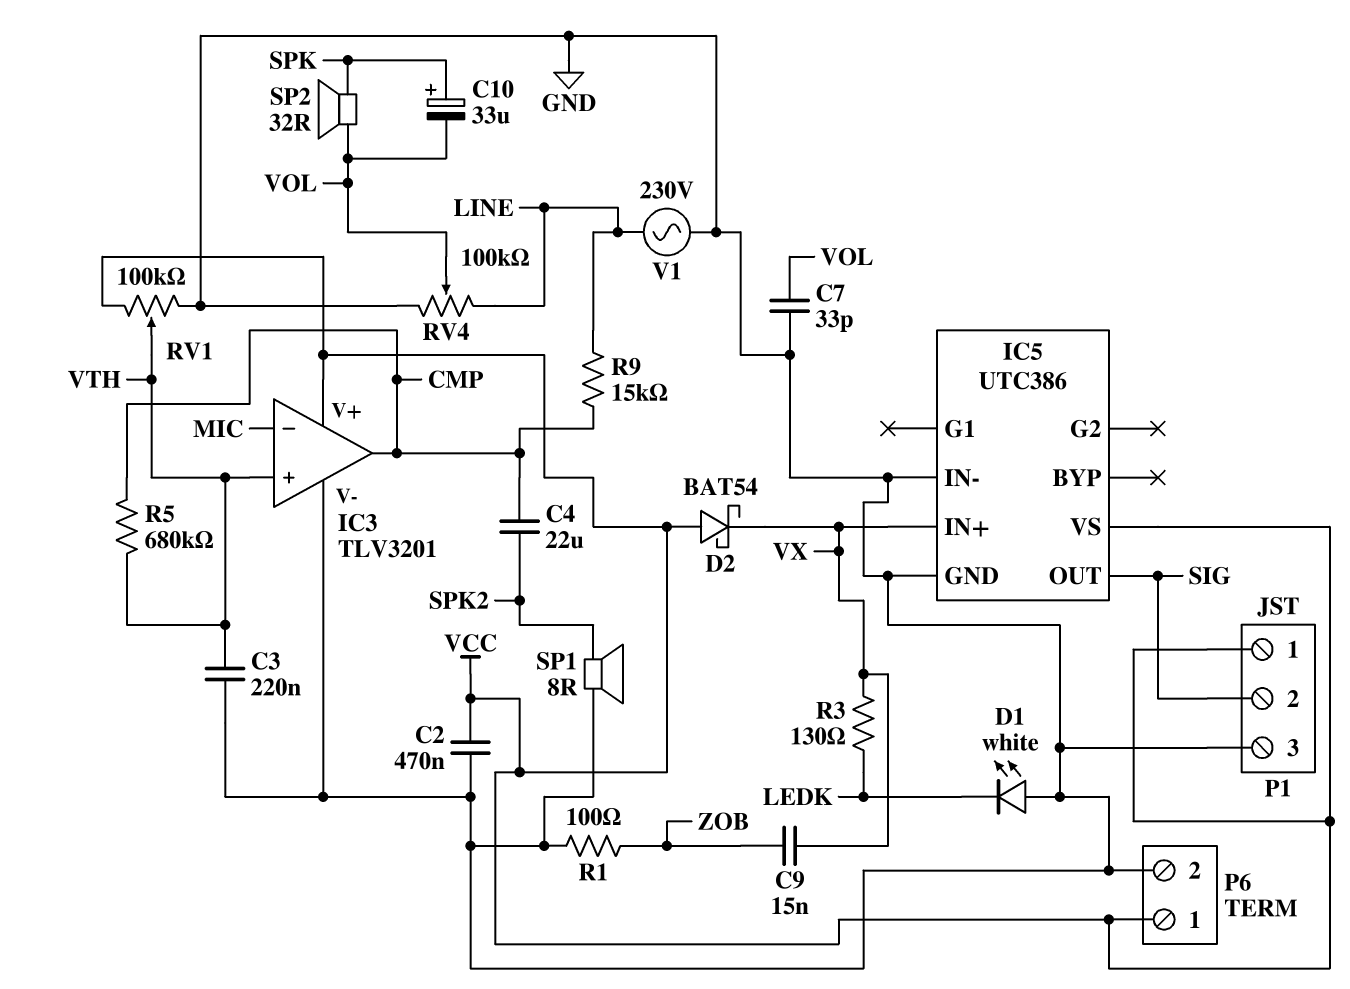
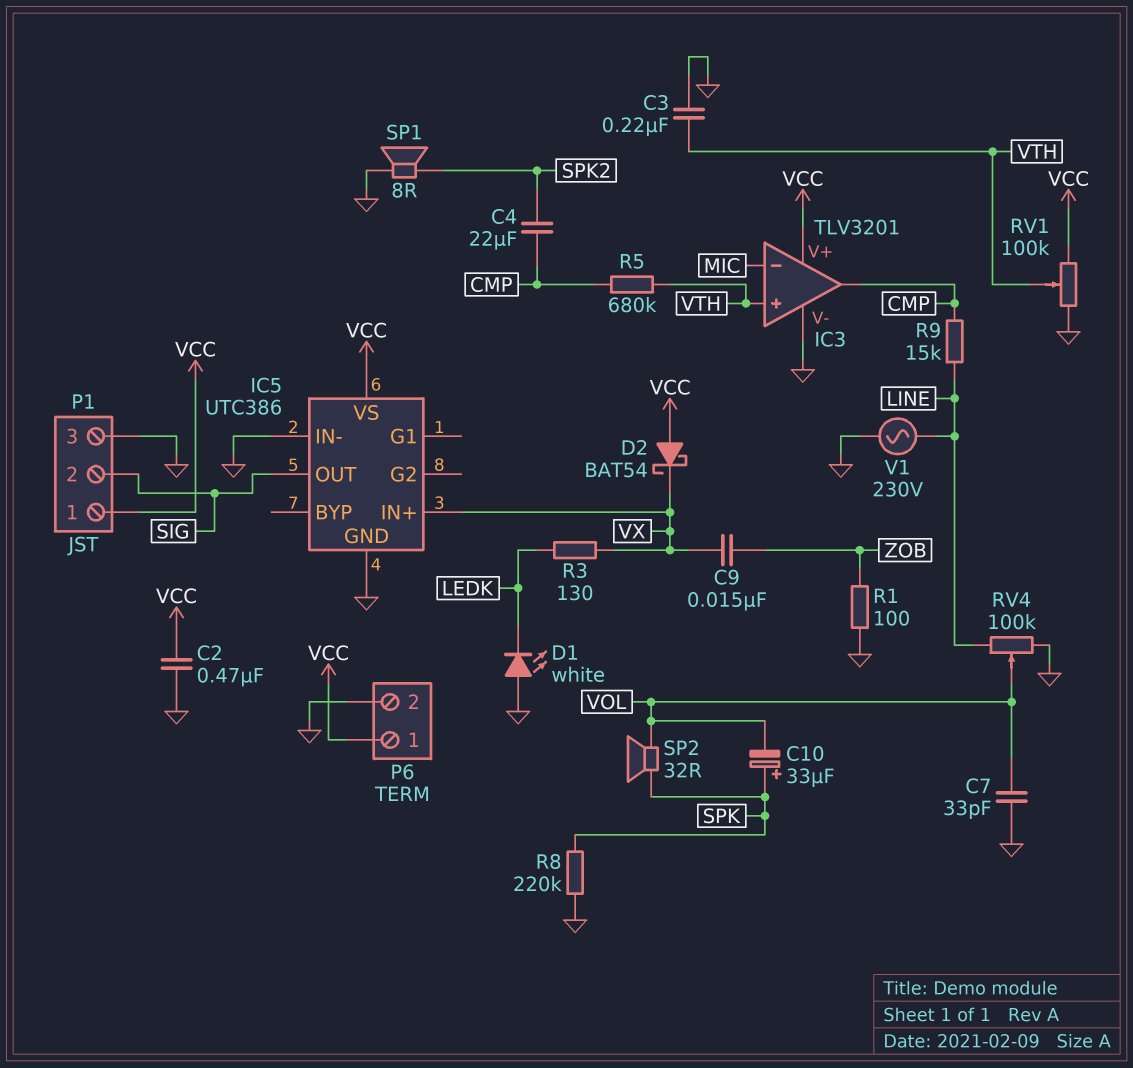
R8: none -> 220k (GND, SPK)

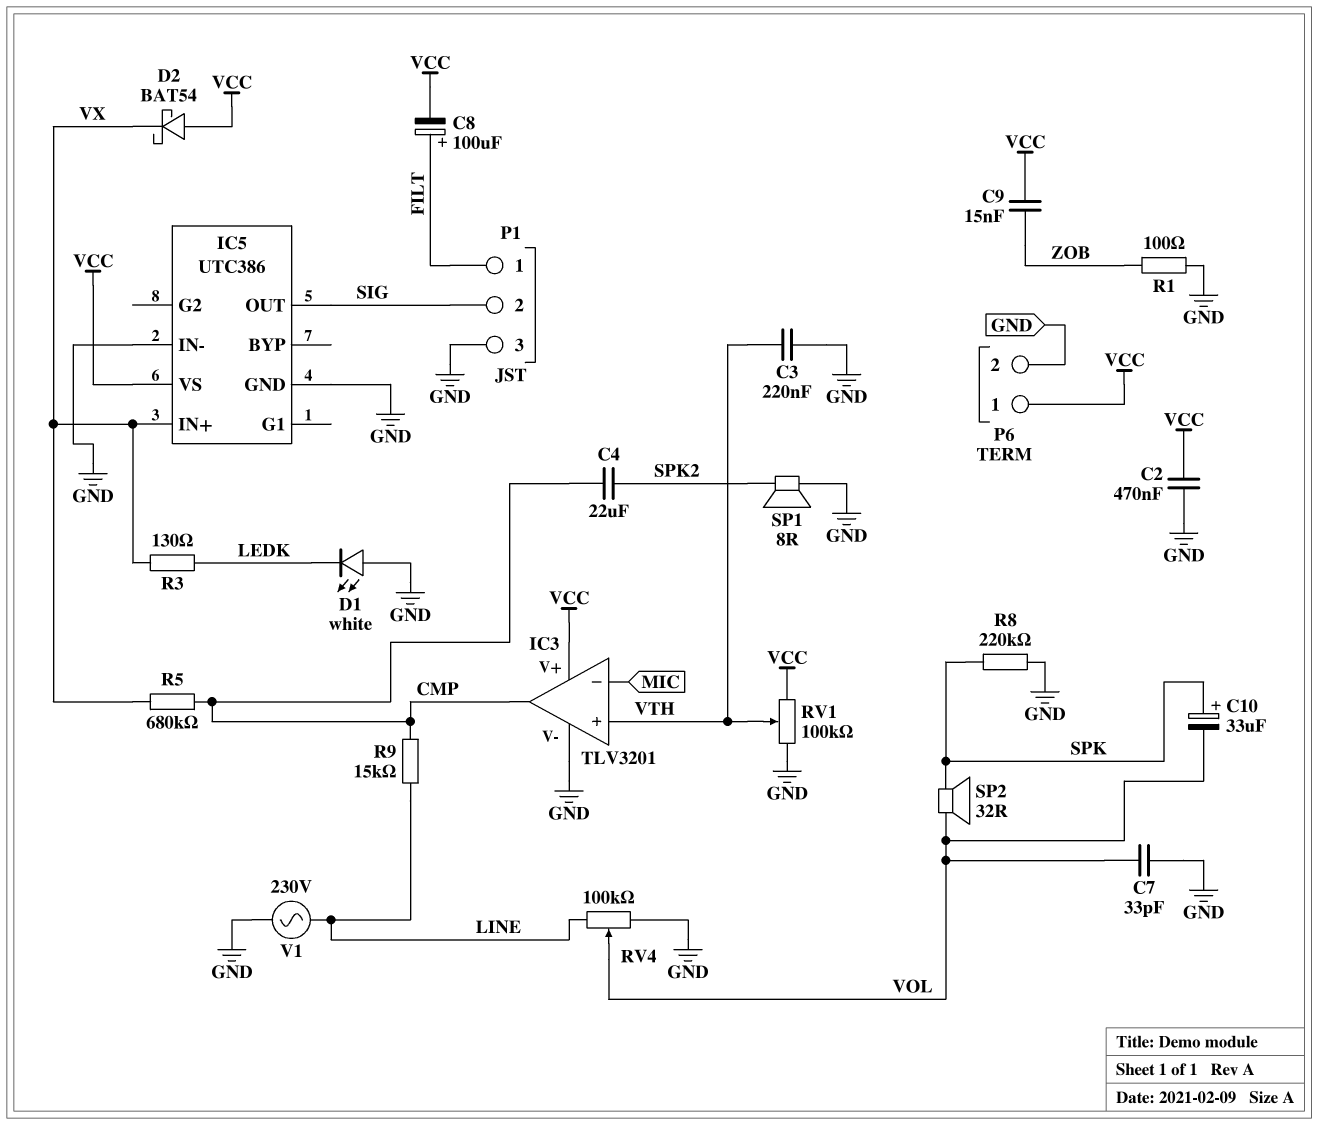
C8: none -> 100uF (plus FILT, minus VCC)
C9: 15nF (VX, ZOB) -> 15nF (VCC, ZOB)
P1 pin 1: VCC -> FILT
R5: 680k (CMP, VTH) -> 680k (CMP, VX)

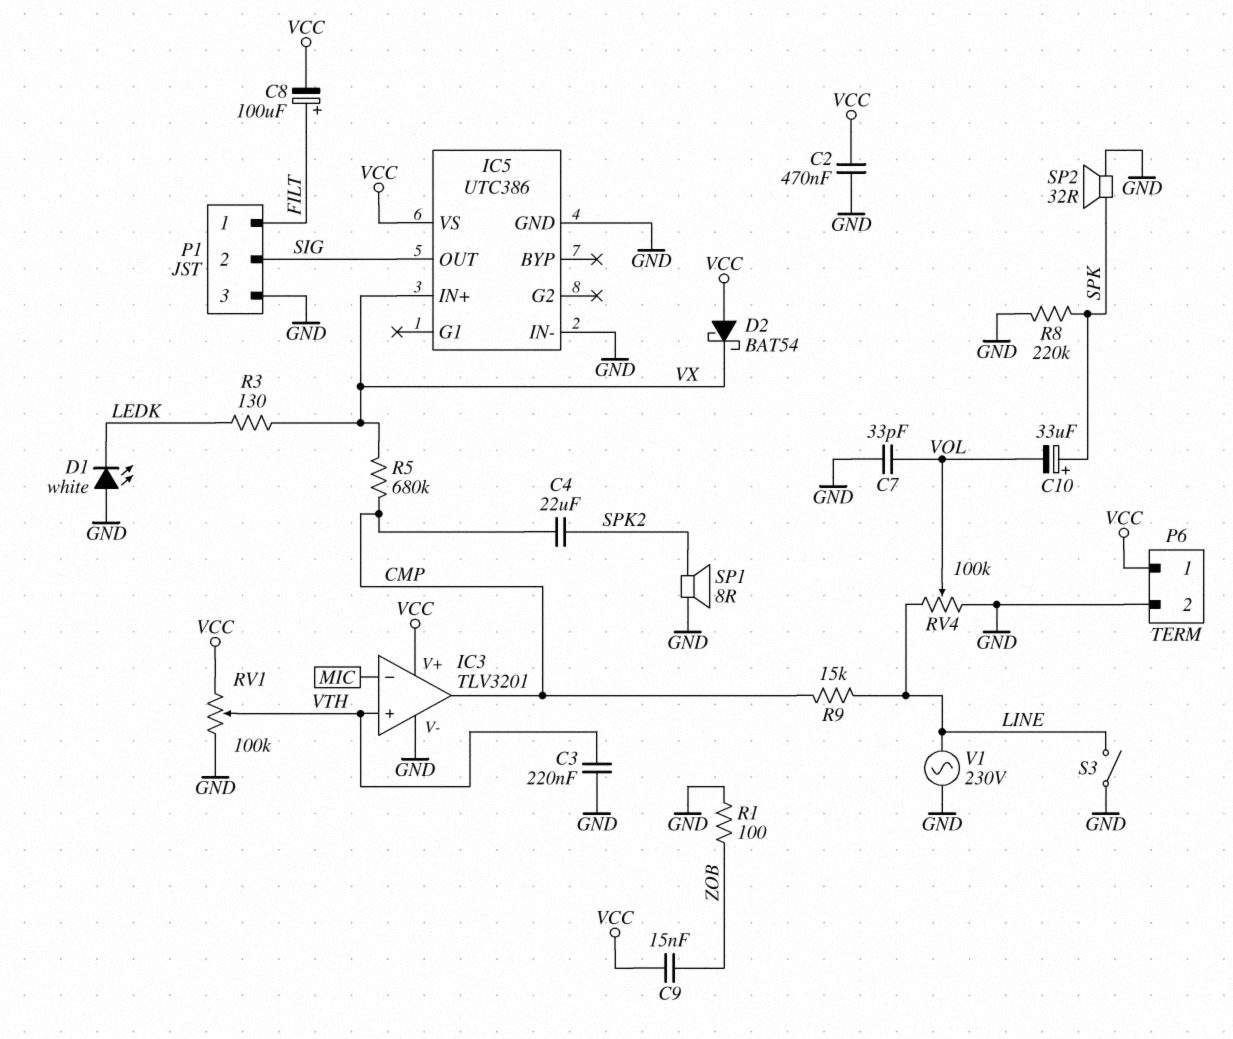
S3: none -> switch (GND, LINE)
SP2: speaker 32R (SPK, VOL) -> speaker 32R (GND, SPK)

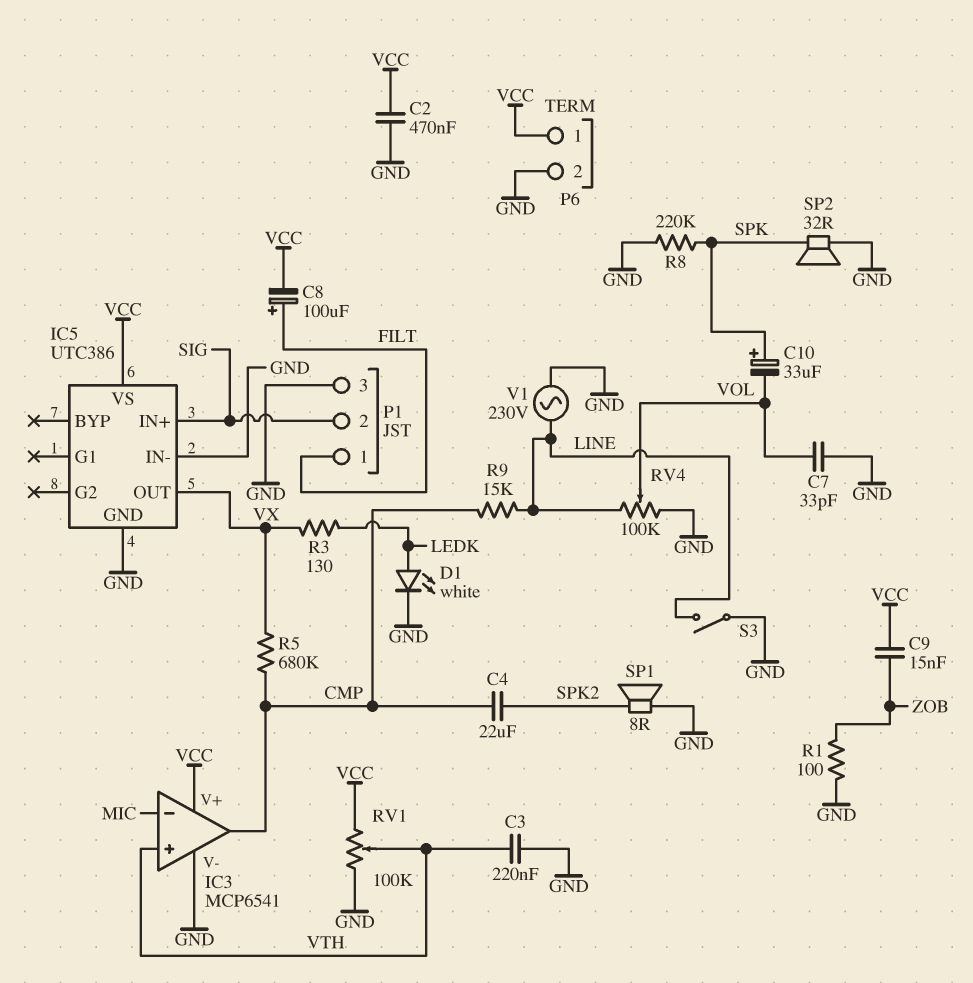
D1: LED white (A GND, K LEDK) -> LED white (A LEDK, K GND)
D2: schottky BAT54 (A VCC, K VX) -> none
IC3: TLV3201 -> MCP6541
IC5 pin IN+: VX -> SIG
IC5 pin OUT: SIG -> VX

